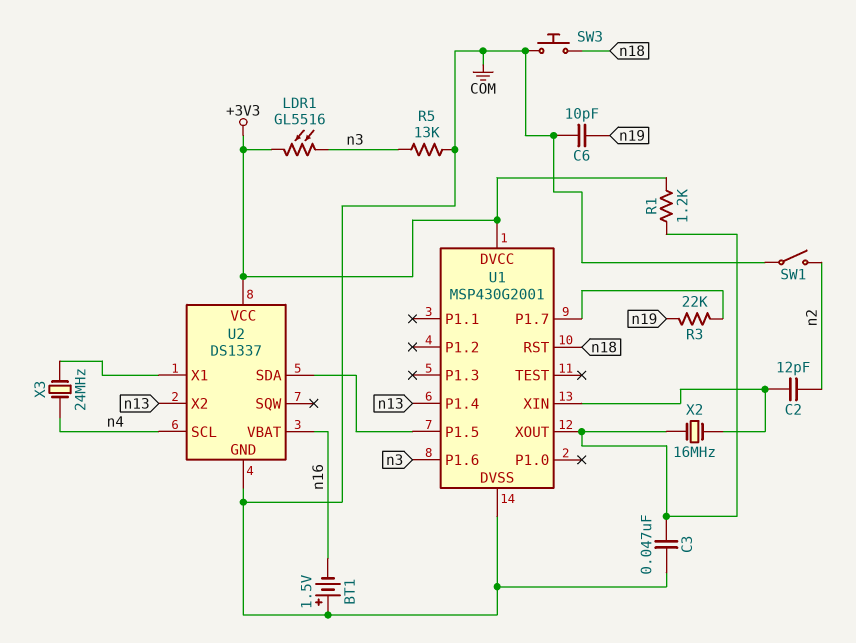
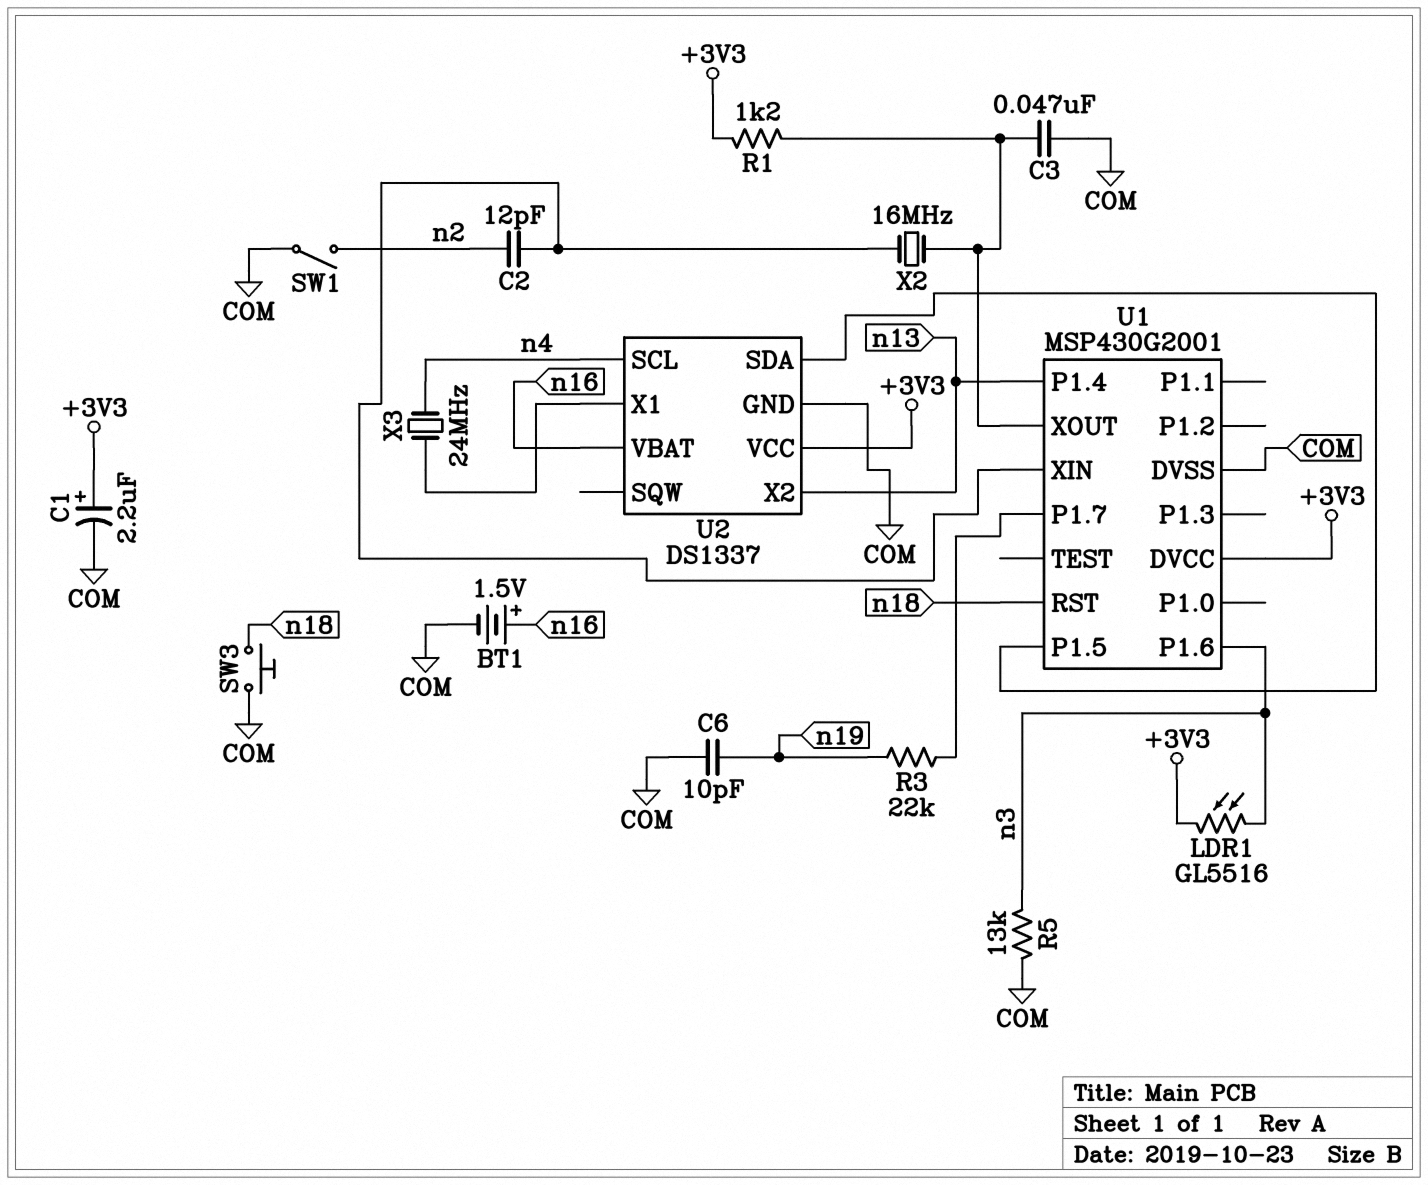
BT1: 1.5V (plus COM, minus n16) -> 1.5V (plus n16, minus COM)
C1: none -> 2.2uF (plus +3V3, minus COM)

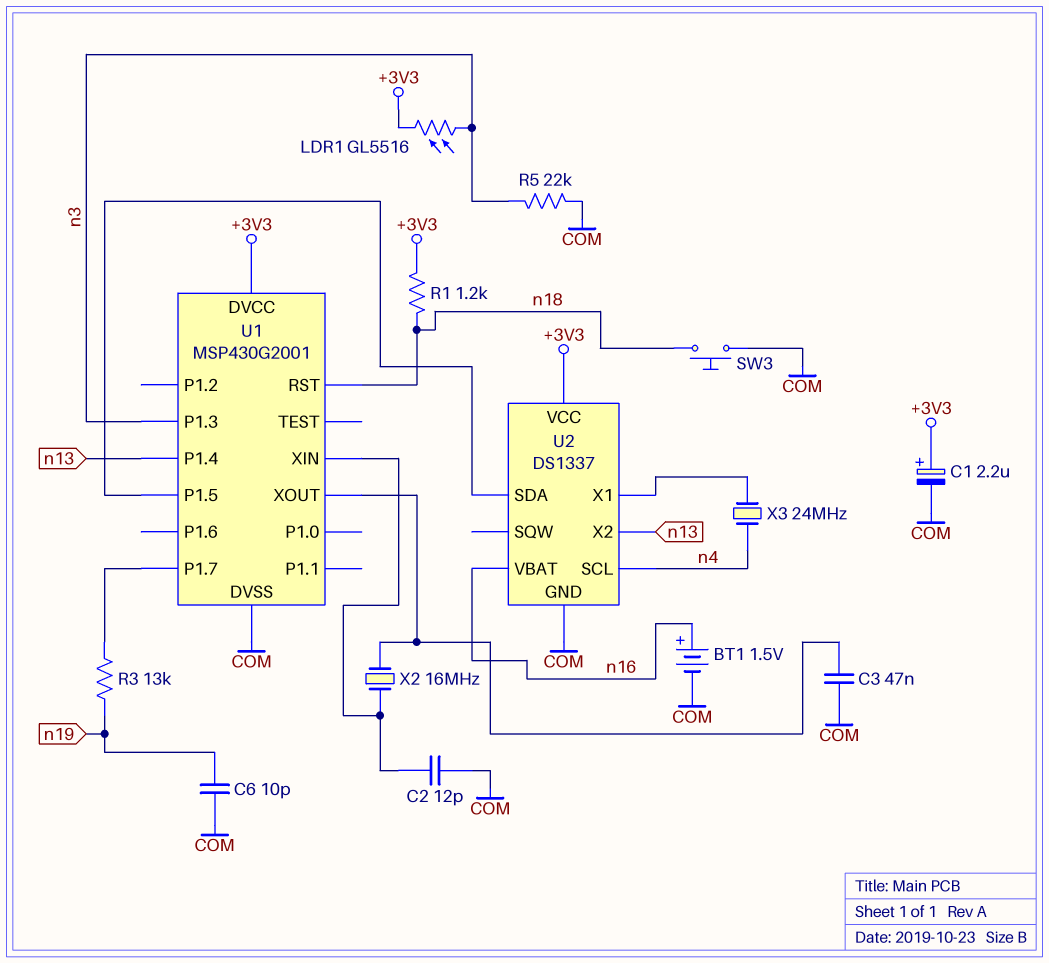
C2: 12pF (U1/XIN, n2) -> 12pF (COM, U1/XIN)
R1: 1.2k (+3V3, U1/XOUT) -> 1.2k (+3V3, n18)
R3: 22k (U1/P1.7, n19) -> 13k (U1/P1.7, n19)
R5: 13k (COM, n3) -> 22k (COM, n3)
SW1: switch (COM, n2) -> none
U1 pin P1.3: none -> n3
U1 pin P1.6: n3 -> none

